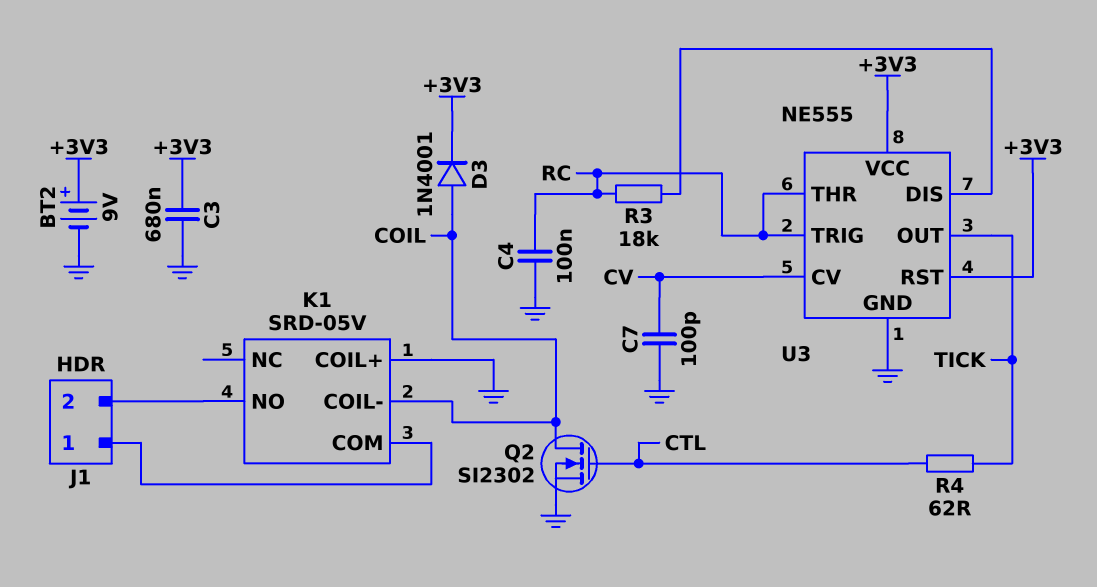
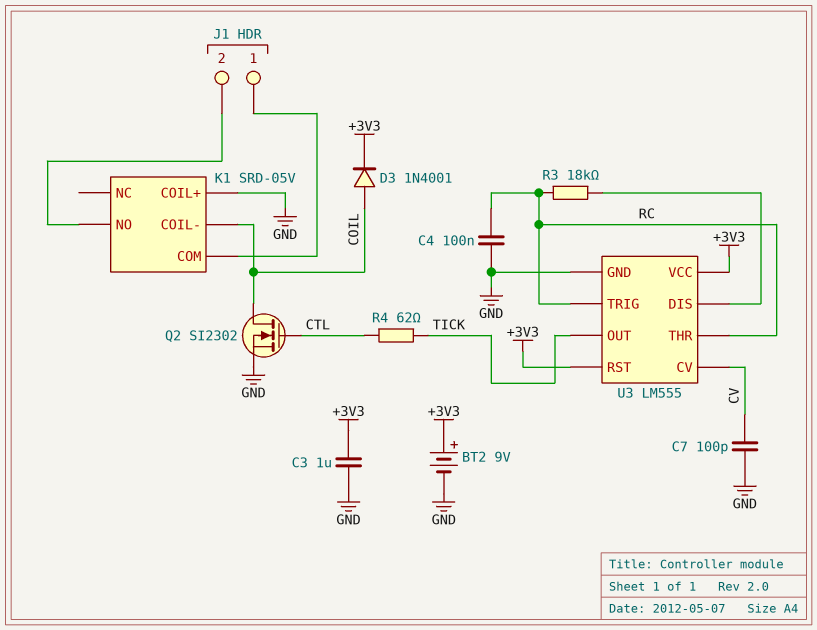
C3: 680nF (+3V3, GND) -> 1uF (+3V3, GND)
U3: NE555 -> LM555

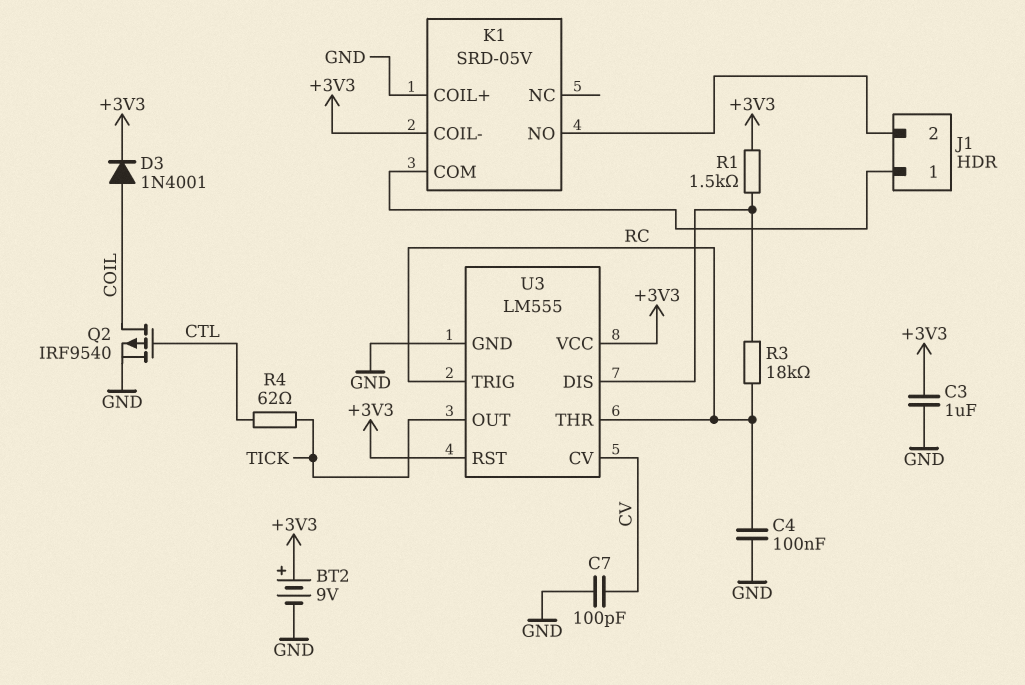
K1 pin COIL-: COIL -> +3V3
Q2: NMOS SI2302 (G CTL, D COIL, S GND) -> PMOS IRF9540 (G CTL, D COIL, S GND)
R1: none -> 1.5k (+3V3, U3/DIS)

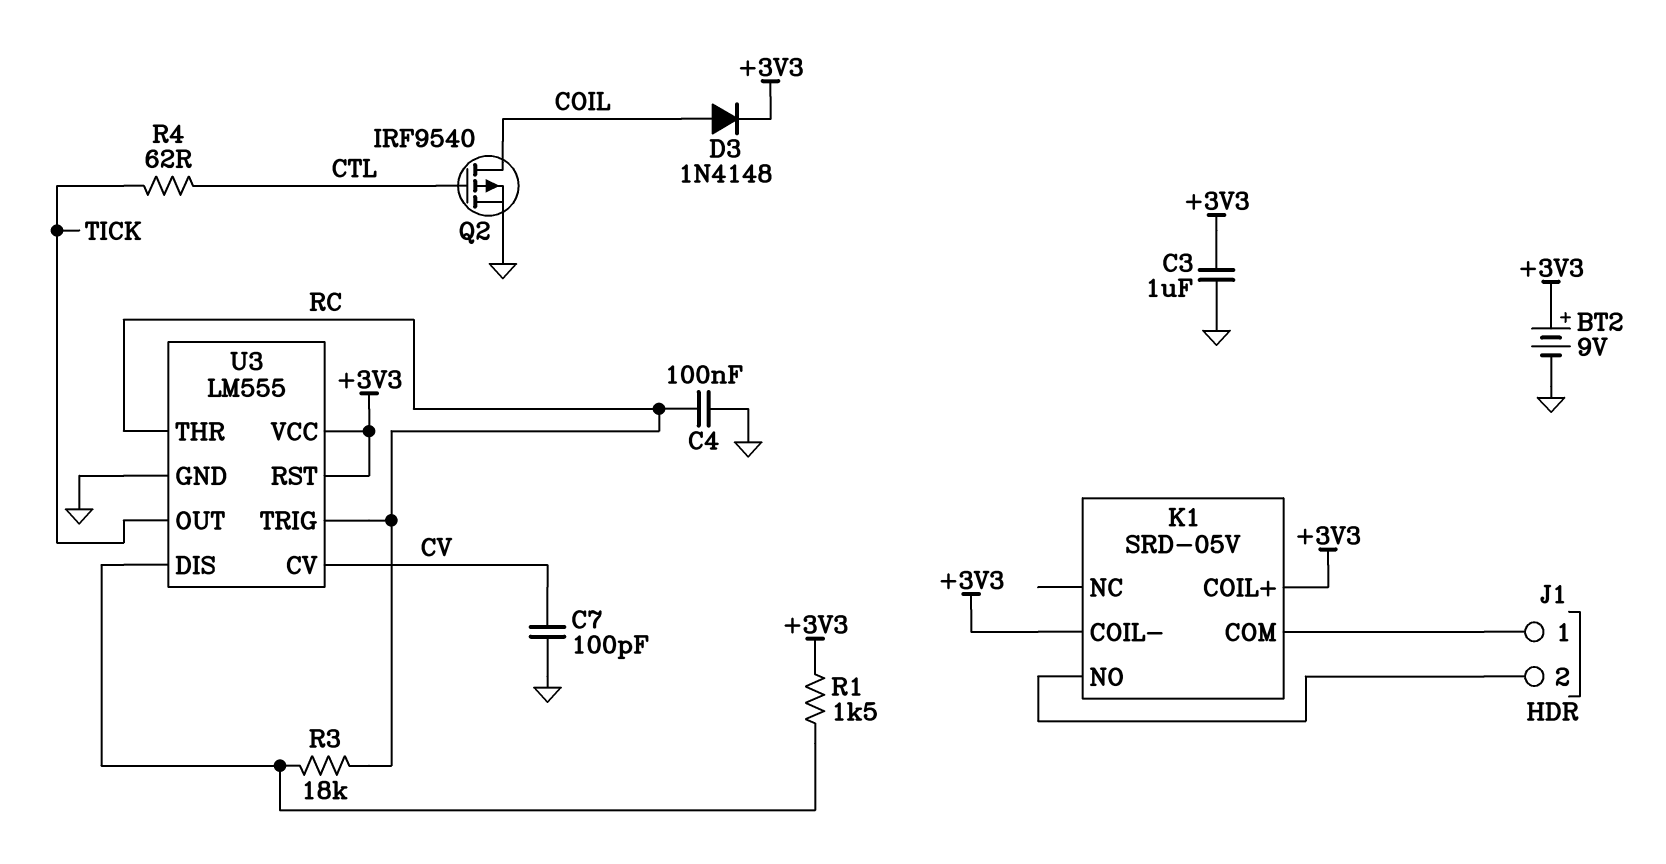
D3: diode 1N4001 (A COIL, K +3V3) -> diode 1N4148 (A COIL, K +3V3)
K1 pin COIL+: GND -> +3V3

